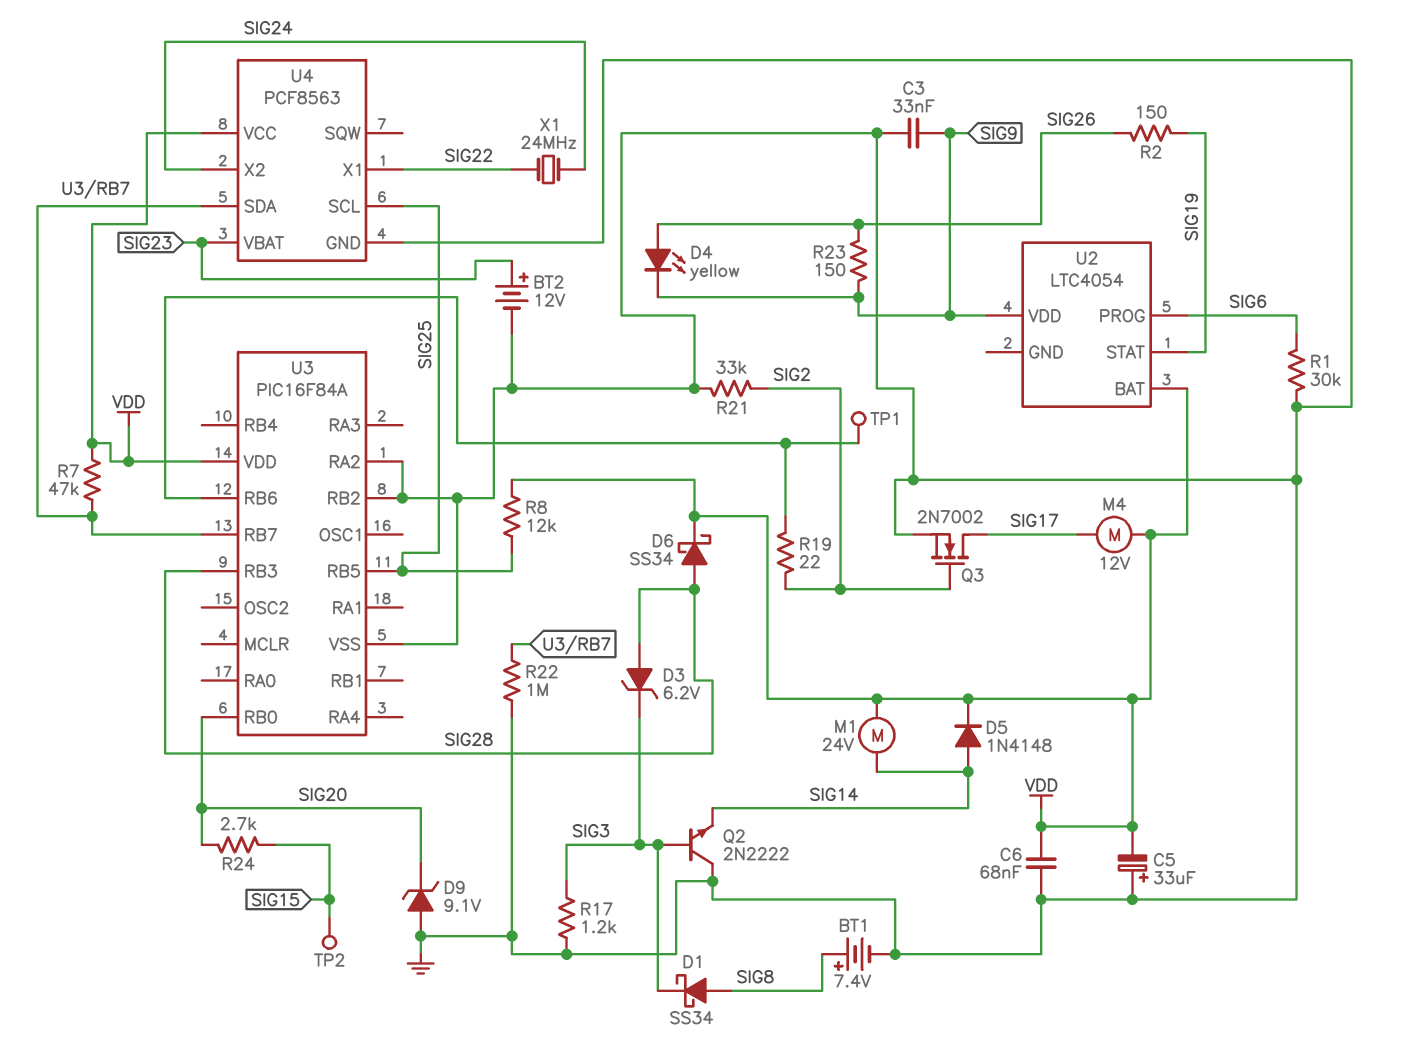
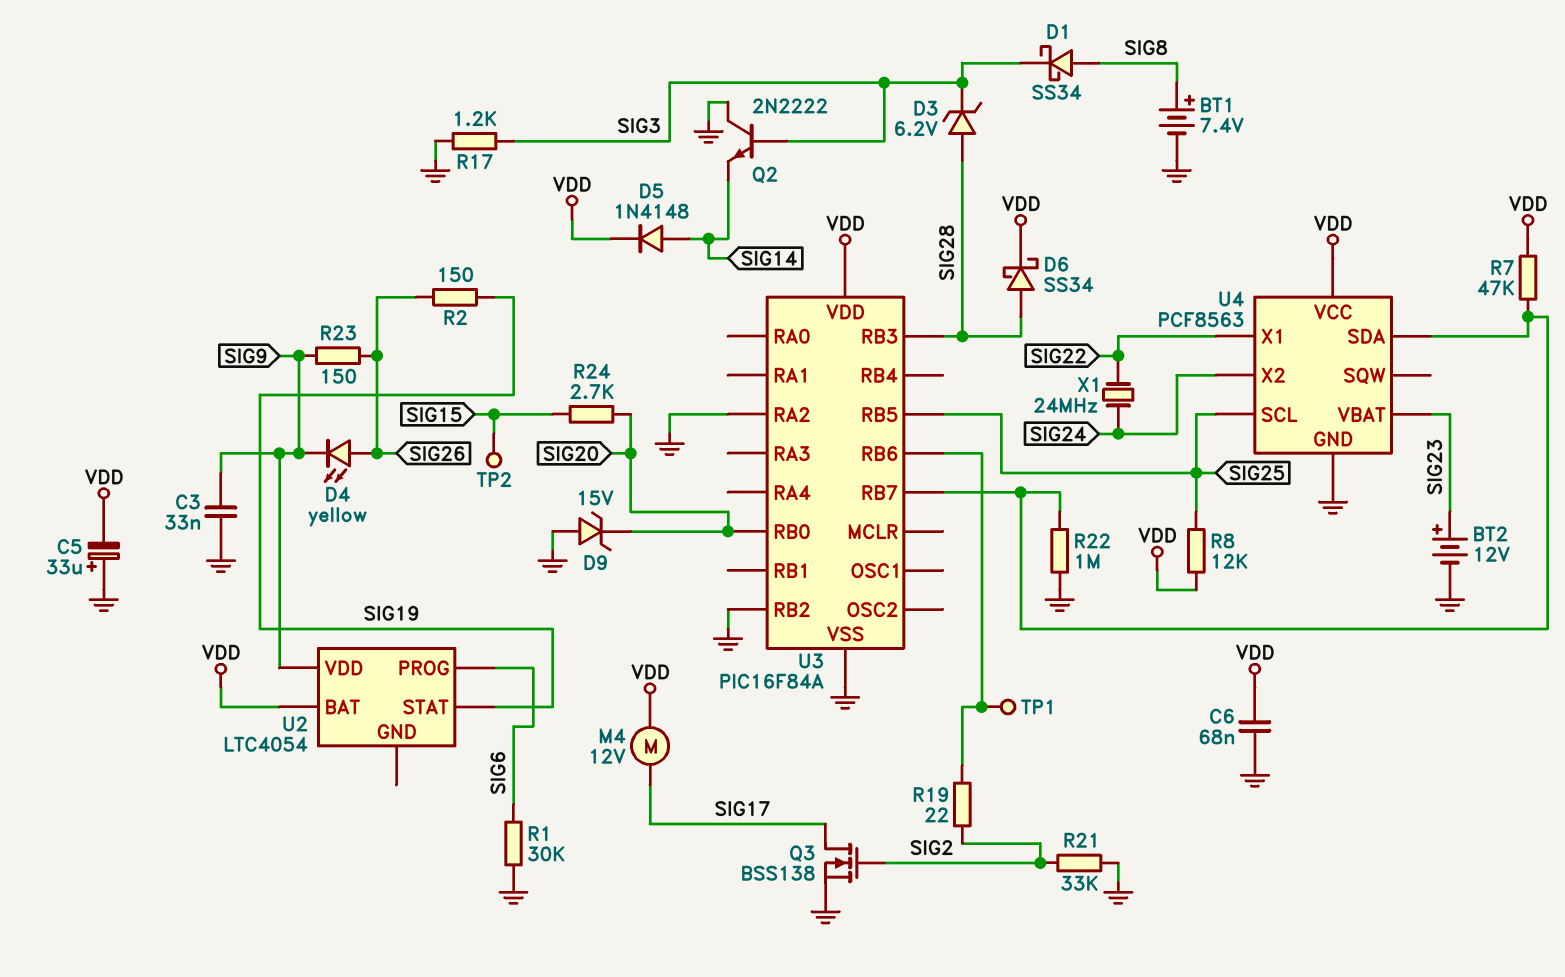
D9: zener 9.1V (A GND, K SIG20) -> zener 15V (A GND, K SIG20)
M1: motor 24V (SIG14, VDD) -> none
Q3: NMOS 2N7002 (G SIG2, D SIG17, S GND) -> NMOS BSS138 (G SIG2, D SIG17, S GND)

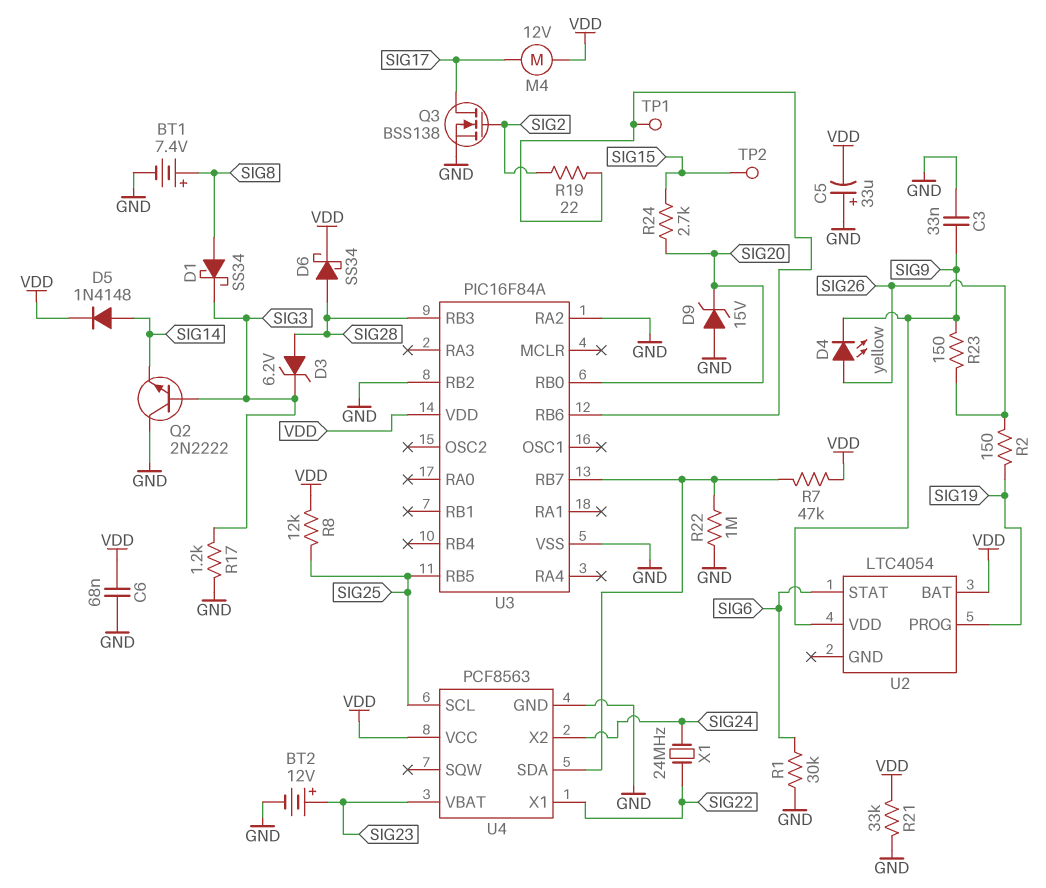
R21: 33k (GND, SIG2) -> 33k (GND, VDD)
U2 pin PROG: SIG6 -> SIG19
U2 pin STAT: SIG19 -> SIG6

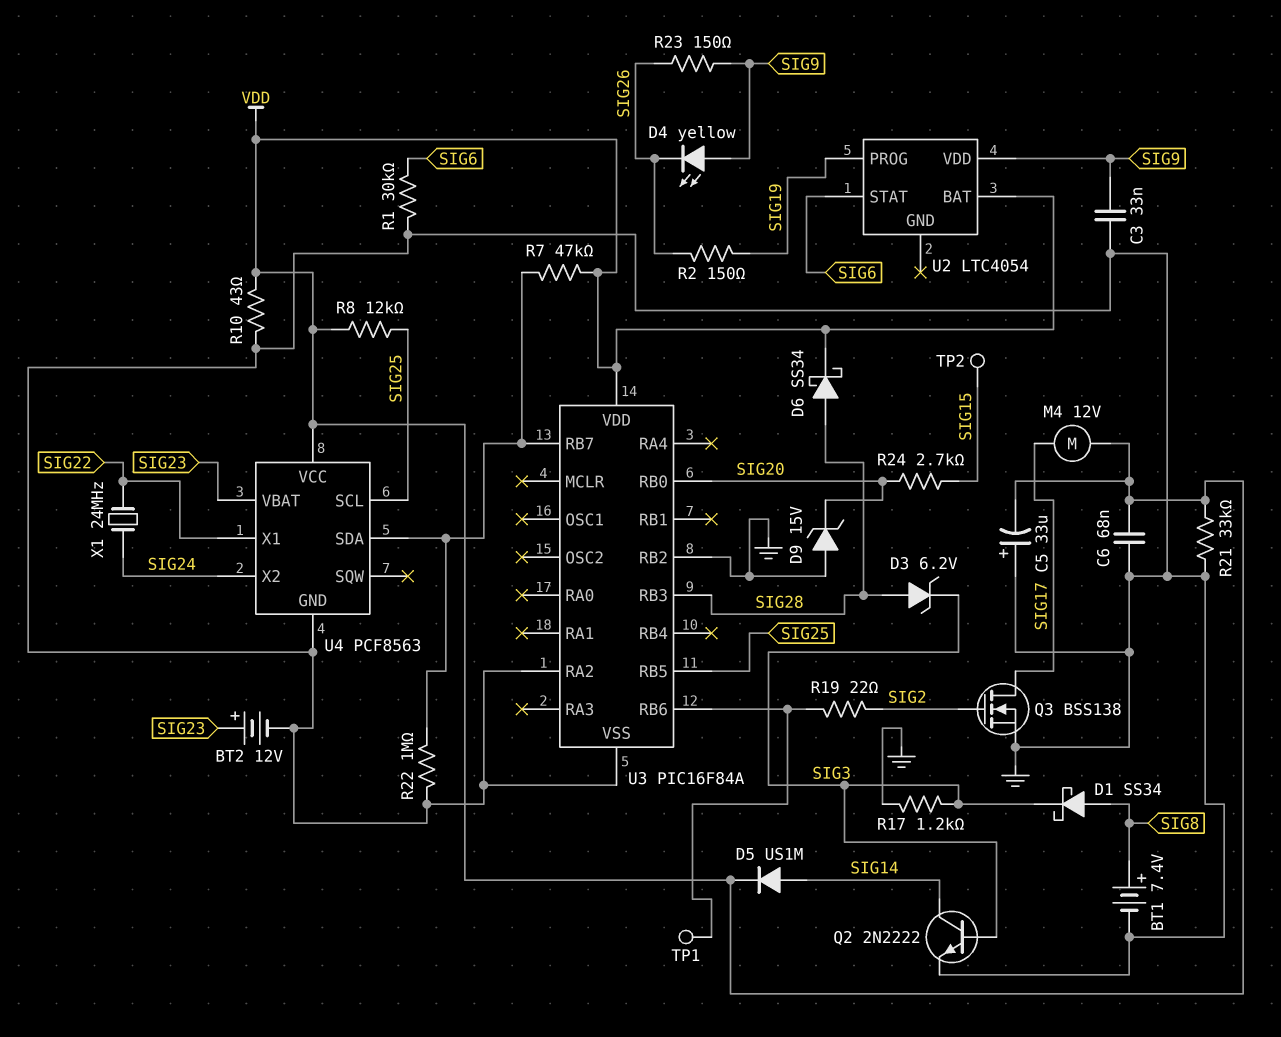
D4: LED yellow (A SIG26, K SIG9) -> LED yellow (A SIG9, K SIG26)
D5: diode 1N4148 (A SIG14, K VDD) -> diode US1M (A SIG14, K VDD)
Q2: NPN 2N2222 (B SIG3, C GND, E SIG14) -> NPN 2N2222 (B SIG3, C SIG14, E GND)
R10: none -> 43 (GND, VDD)

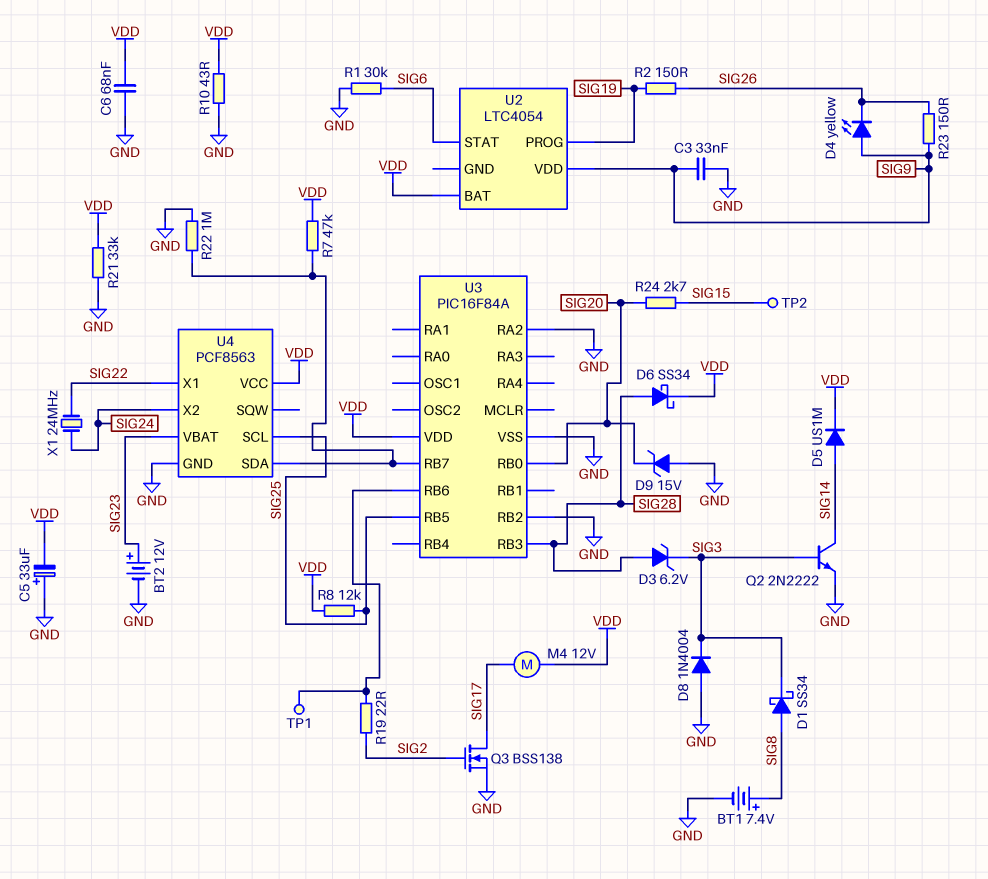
D8: none -> diode 1N4004 (A GND, K SIG3)
R17: 1.2k (GND, SIG3) -> none

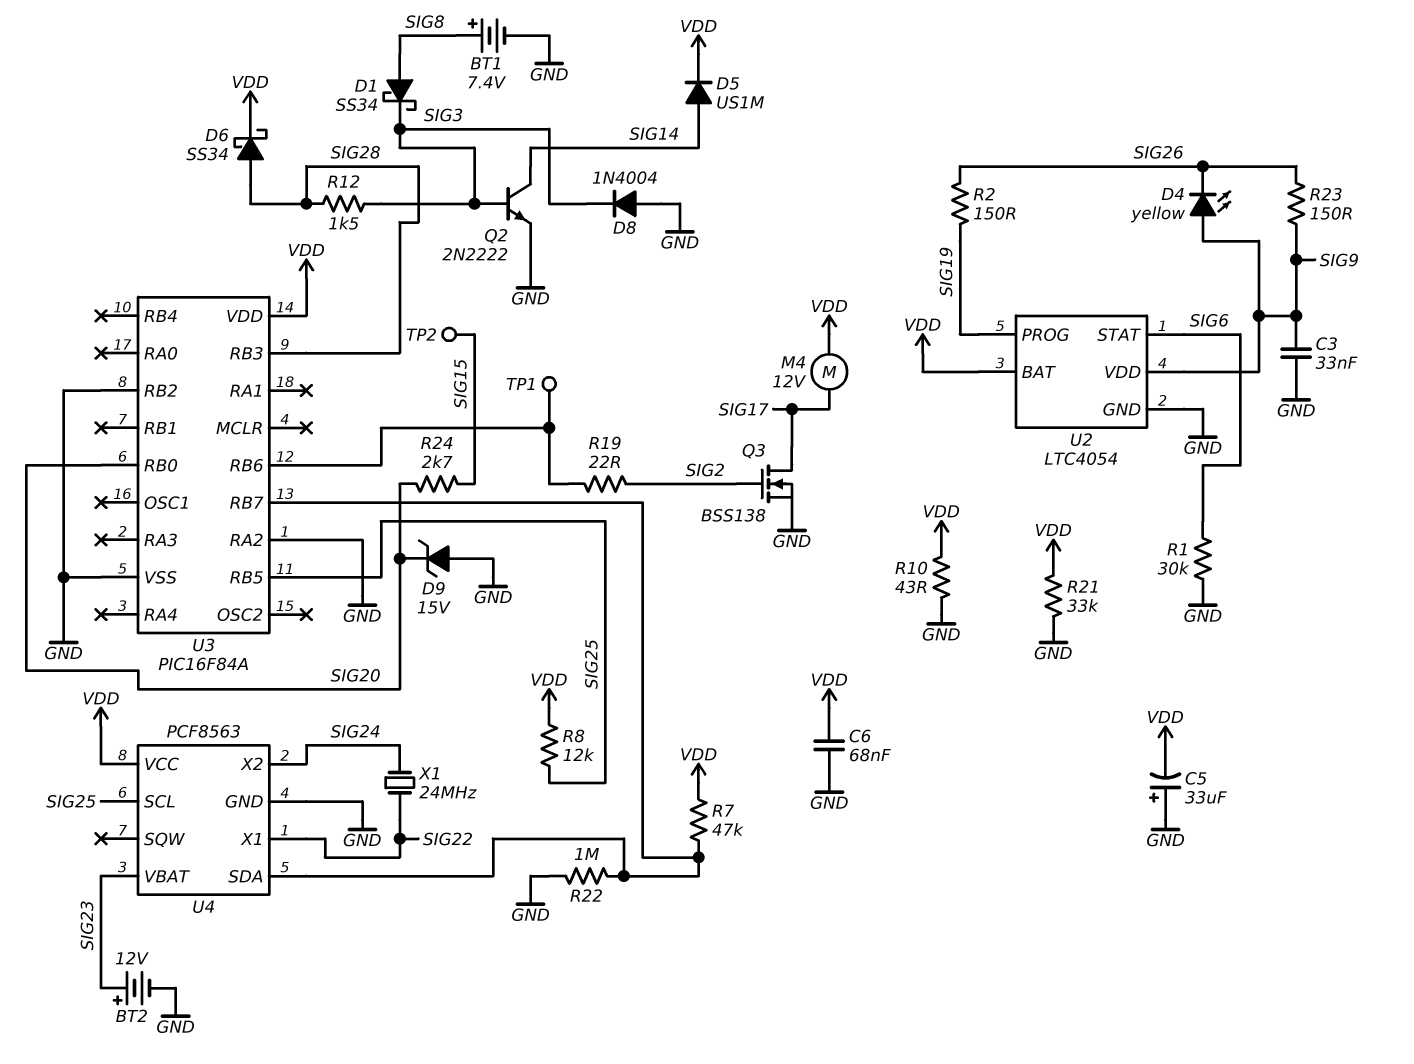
D3: zener 6.2V (A SIG28, K SIG3) -> none
R12: none -> 1.5k (SIG3, SIG28)
U2 pin GND: none -> GND

